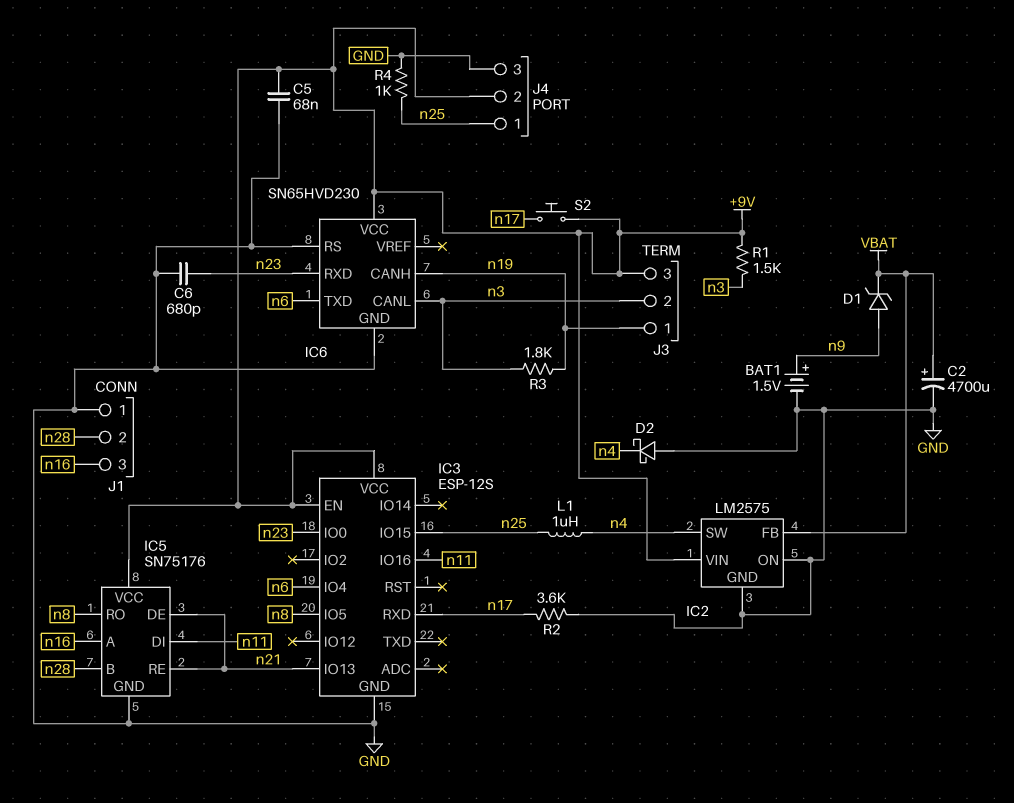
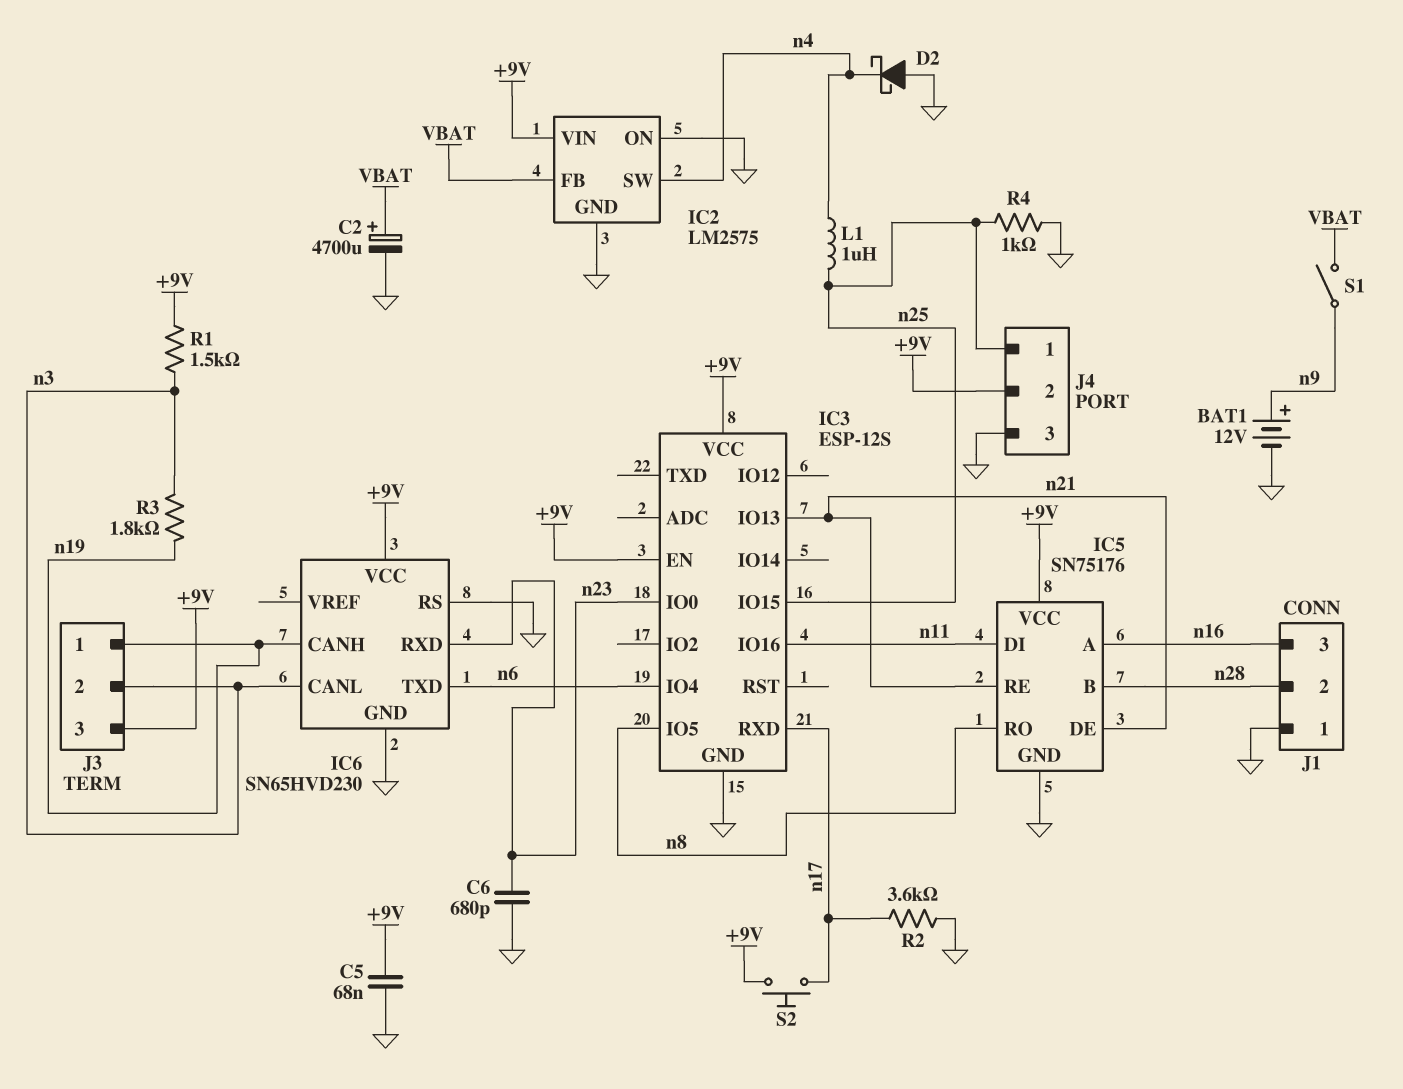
BAT1: 1.5V (plus n9, minus GND) -> 12V (plus n9, minus GND)
D1: zener (A n9, K VBAT) -> none
S1: none -> switch (VBAT, n9)

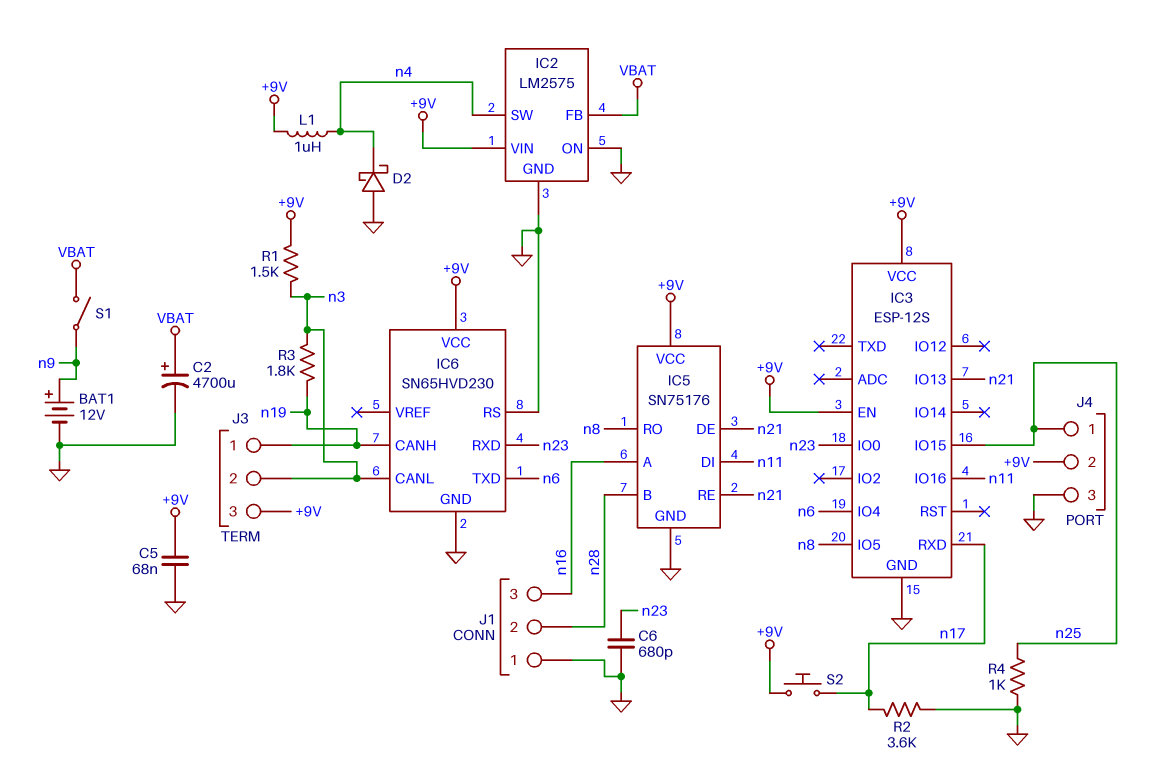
L1: 1uH (n4, n25) -> 1uH (+9V, n4)

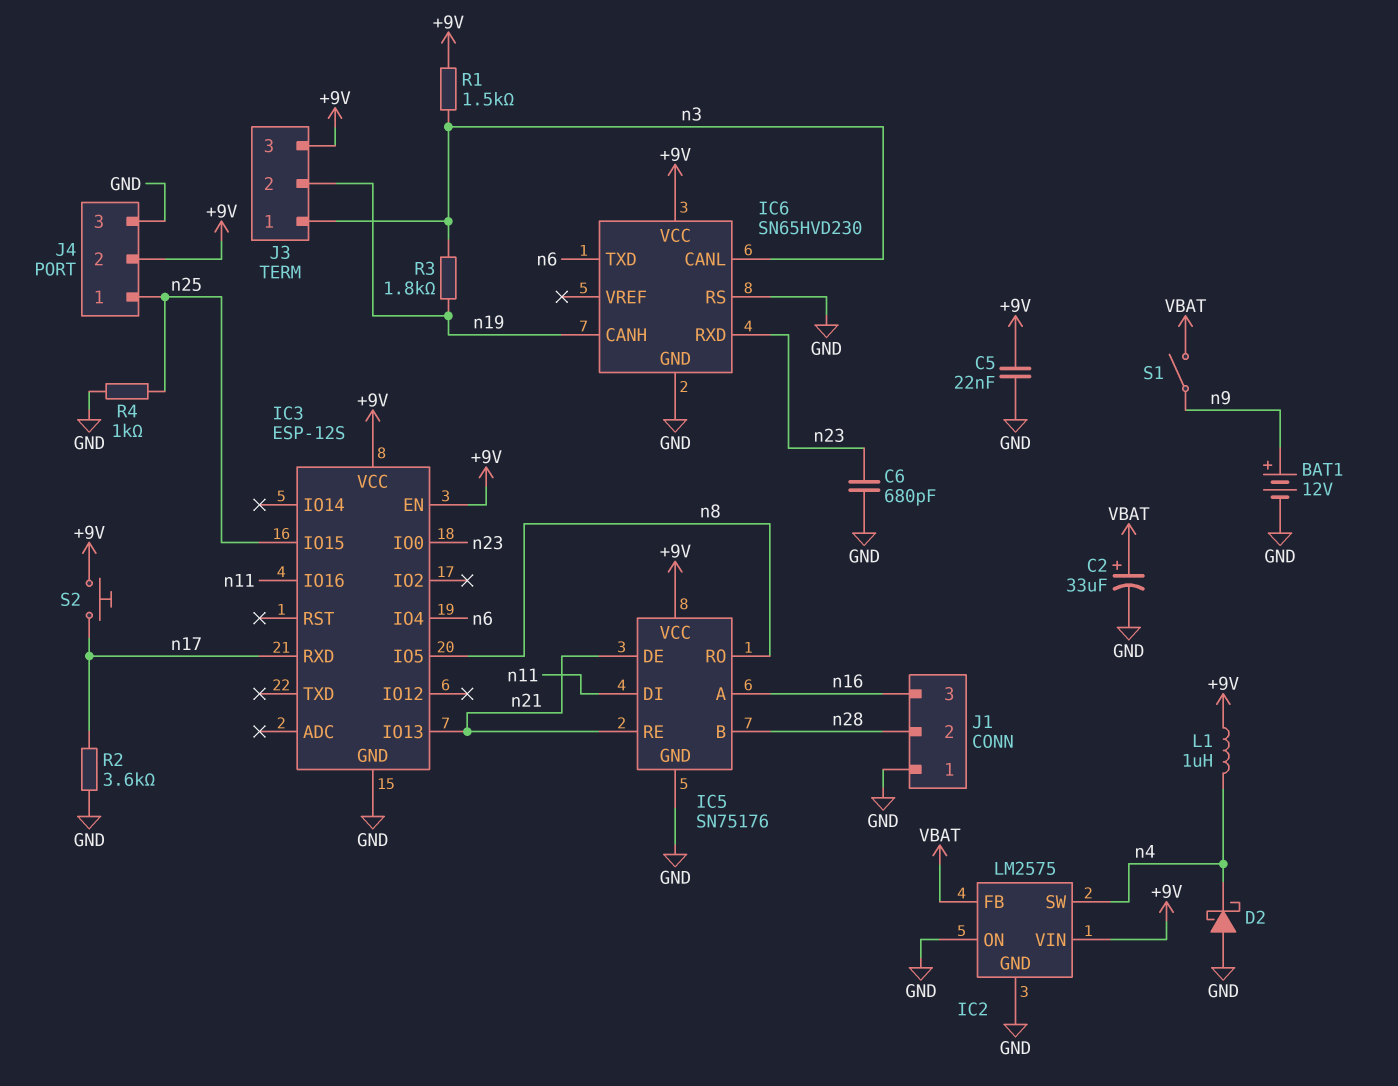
C2: 4700uF (plus VBAT, minus GND) -> 33uF (plus VBAT, minus GND)
C5: 68nF (+9V, GND) -> 22nF (+9V, GND)
J3 pin 1: n19 -> n3
J3 pin 2: n3 -> n19

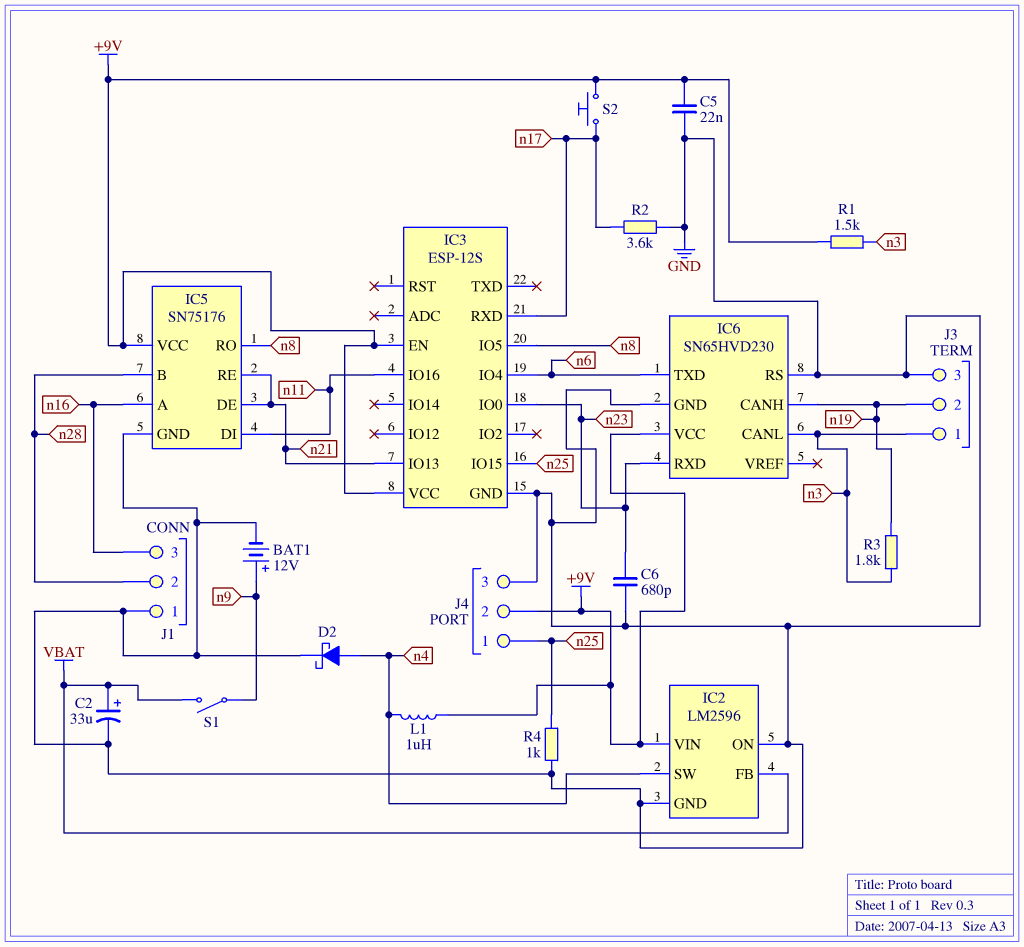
D2: schottky (A GND, K n4) -> schottky (A n4, K GND)
IC2: LM2575 -> LM2596
J3 pin 3: +9V -> GND

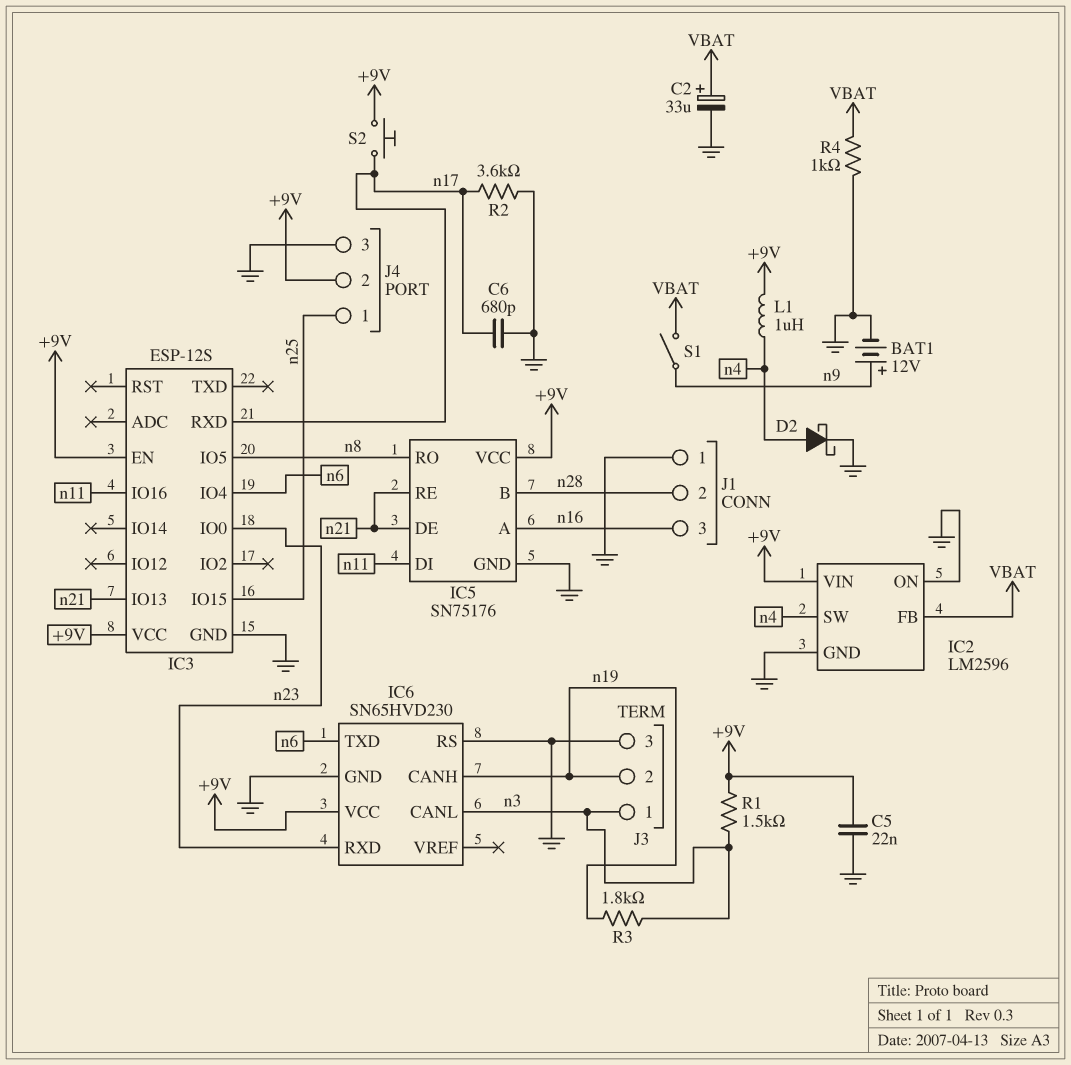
C6: 680pF (GND, n23) -> 680pF (GND, n17)
R4: 1k (GND, n25) -> 1k (GND, VBAT)

